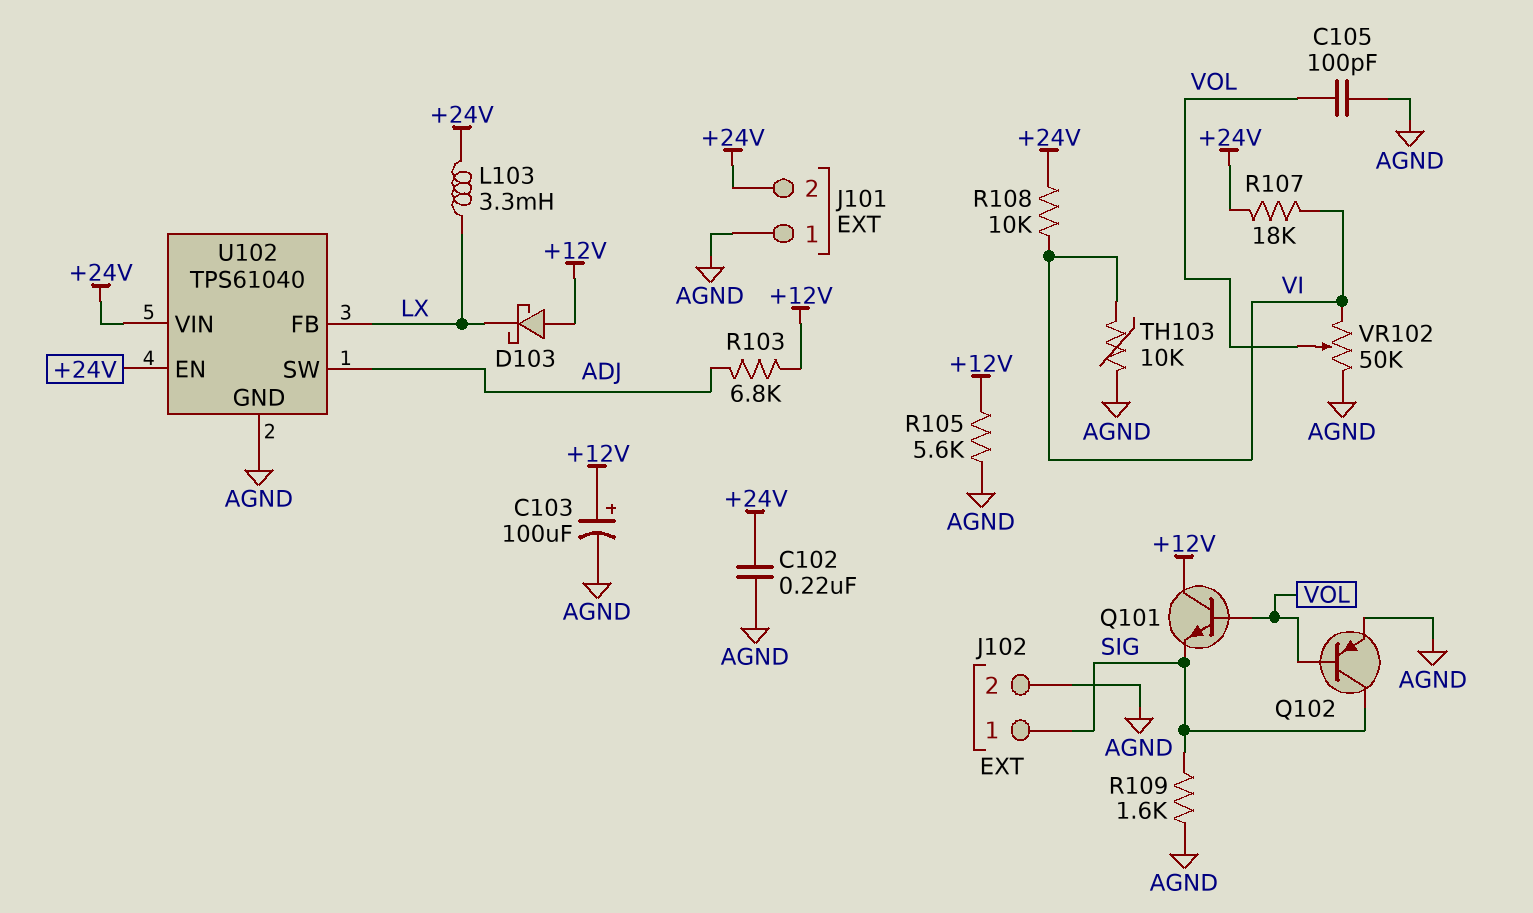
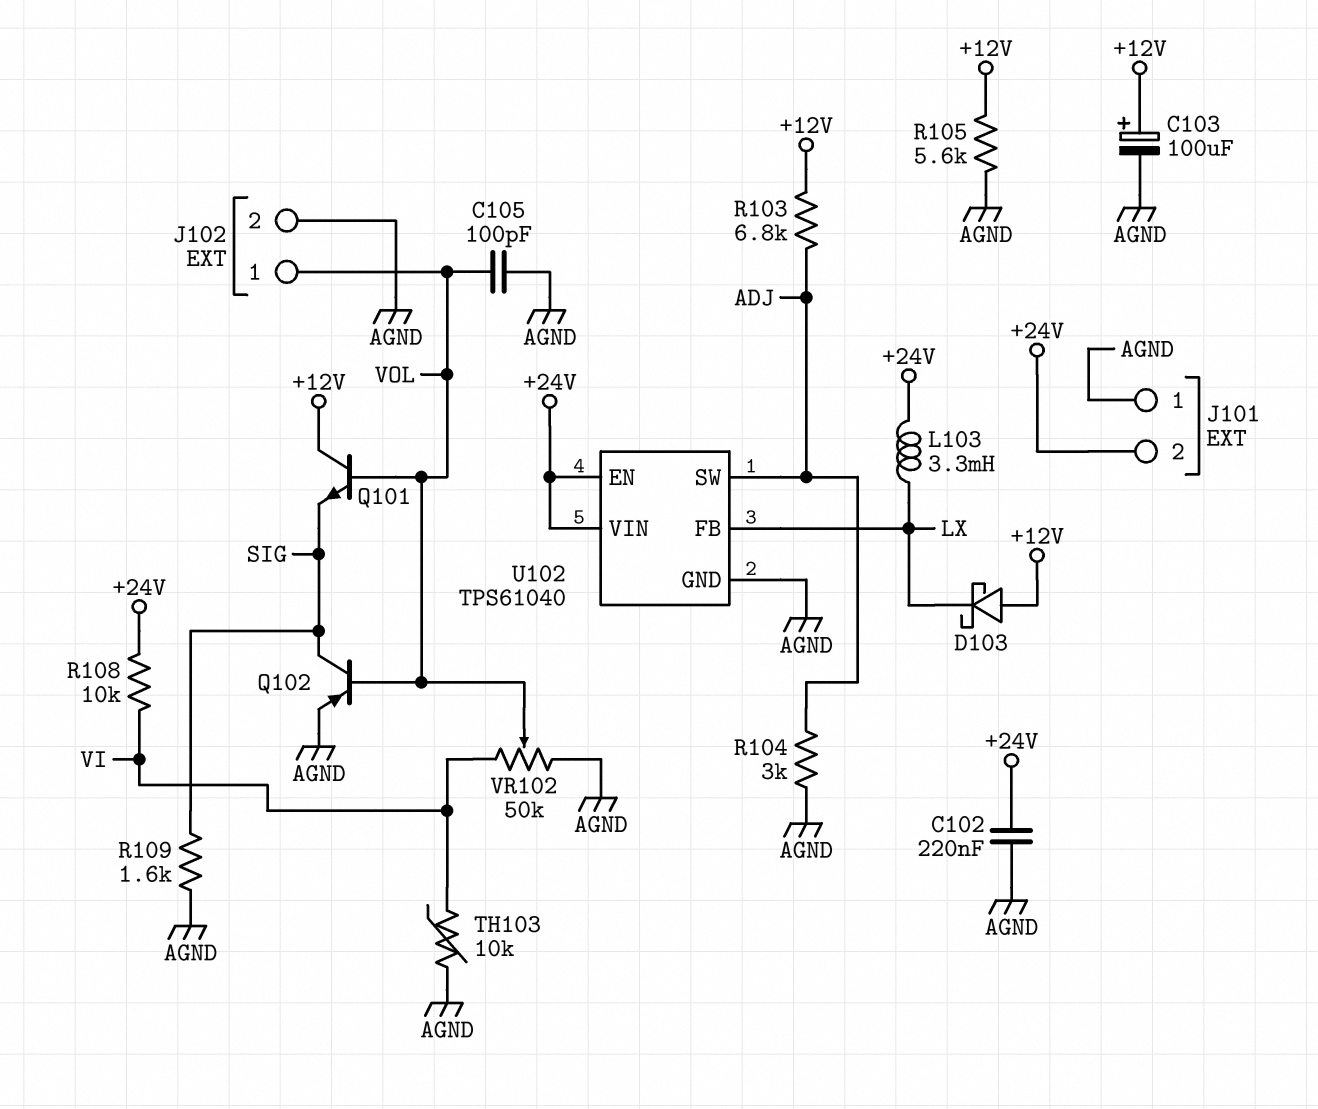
J102 pin 1: SIG -> VOL
R104: none -> 3k (ADJ, AGND)
R107: 18k (+24V, VI) -> none

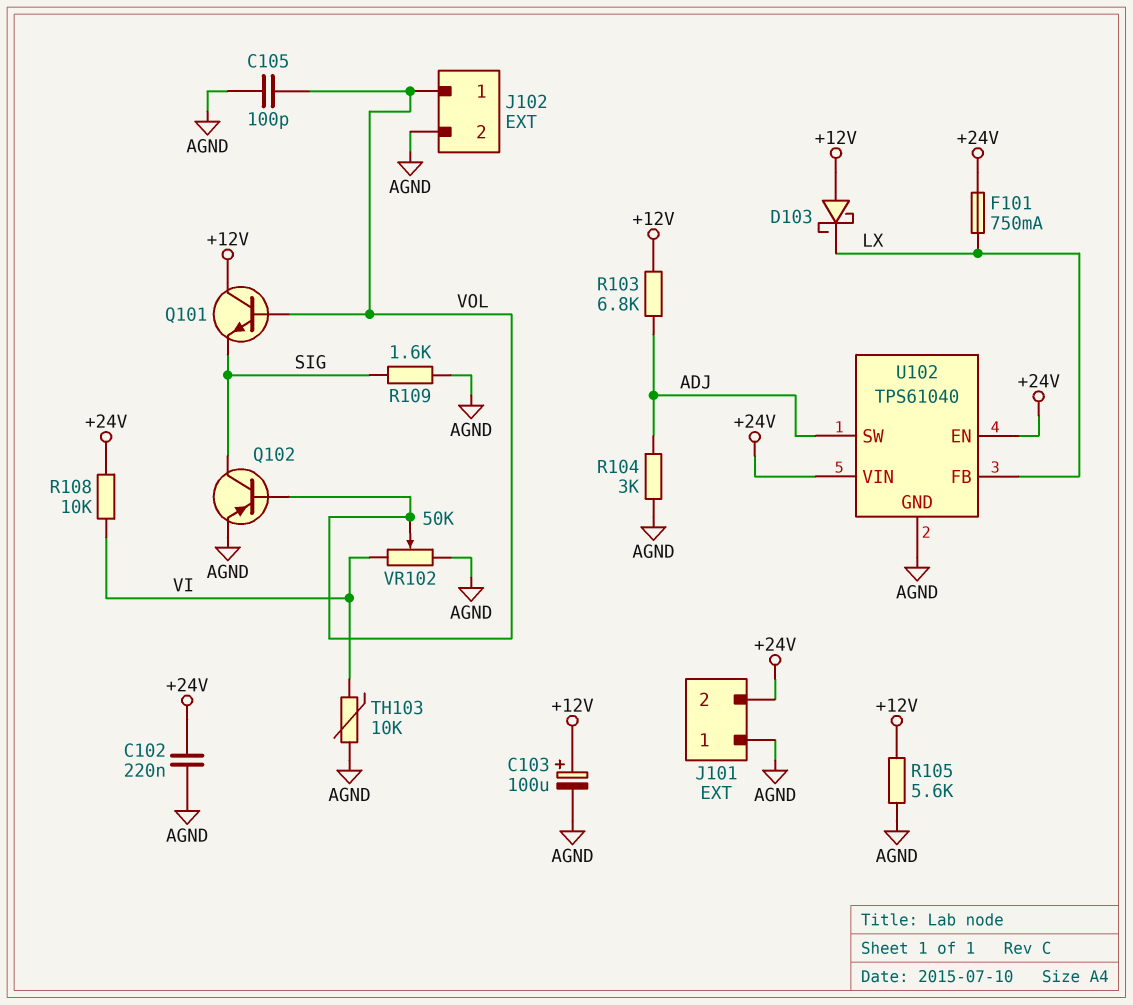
F101: none -> 750mA (+24V, LX)
L103: 3.3mH (+24V, LX) -> none

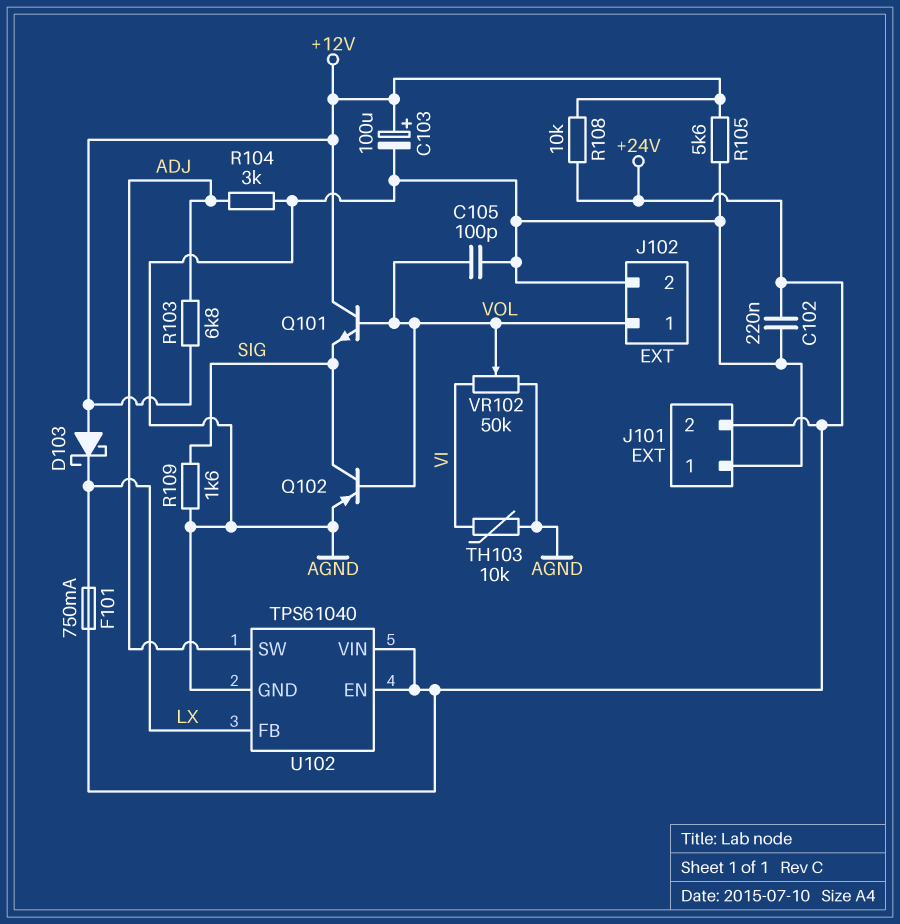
R108: 10k (+24V, VI) -> 10k (+12V, +24V)

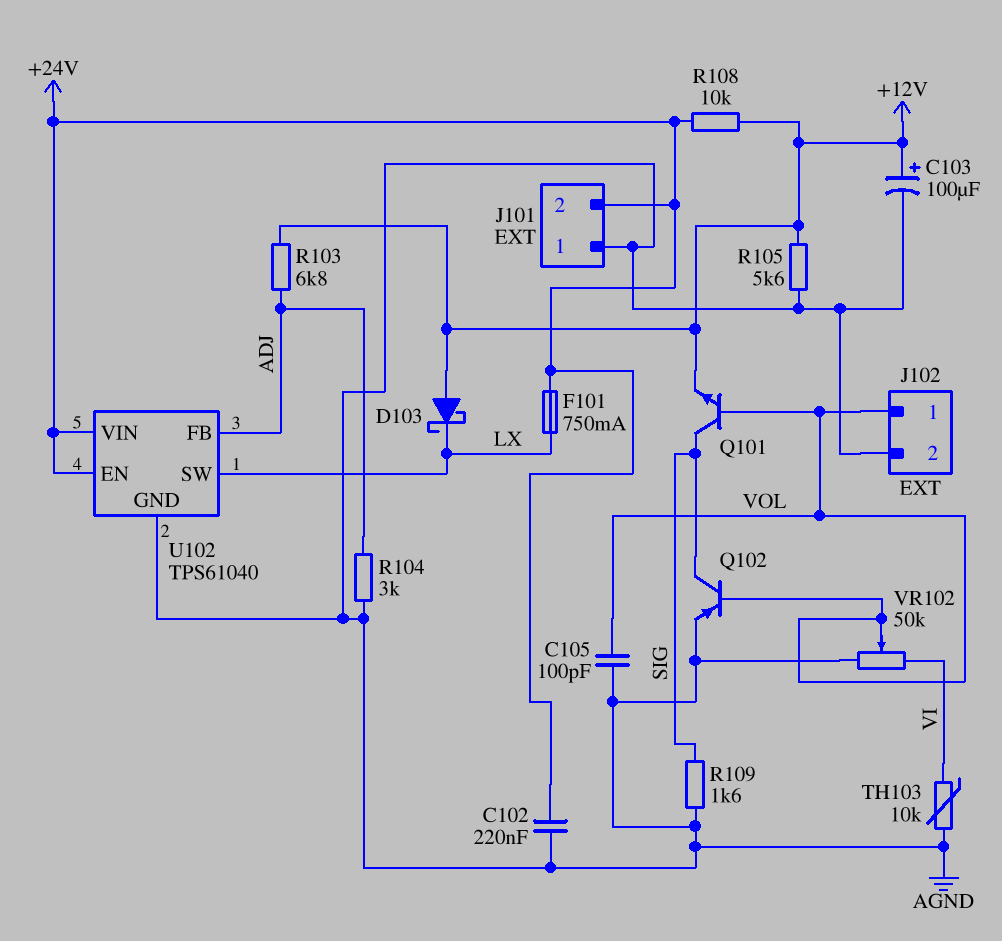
Q101: NPN (B VOL, C +12V, E SIG) -> NPN (B VOL, C SIG, E +12V)
U102 pin FB: LX -> ADJ
U102 pin SW: ADJ -> LX

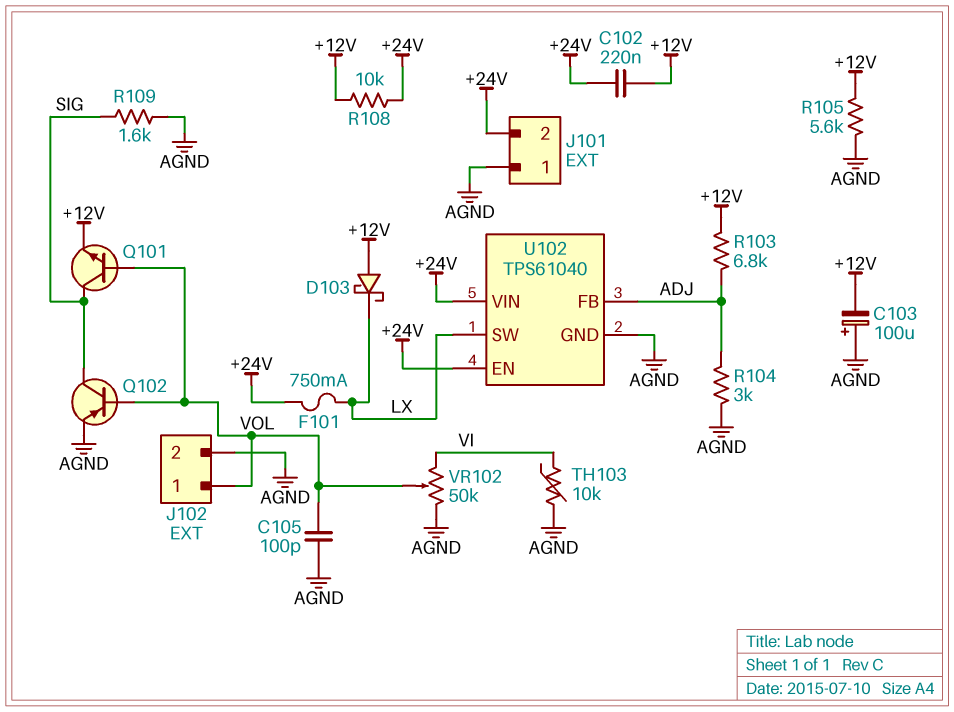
C102: 220nF (+24V, AGND) -> 220nF (+12V, +24V)
C103: 100uF (plus +12V, minus AGND) -> 100uF (plus AGND, minus +12V)

